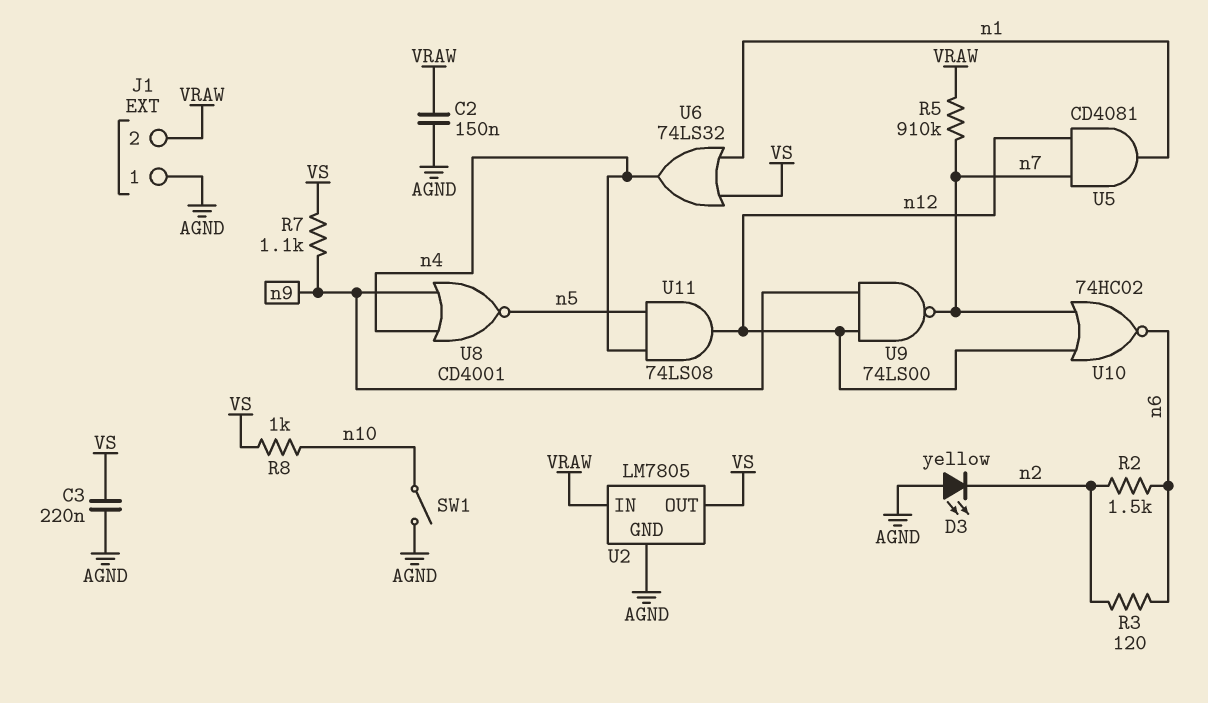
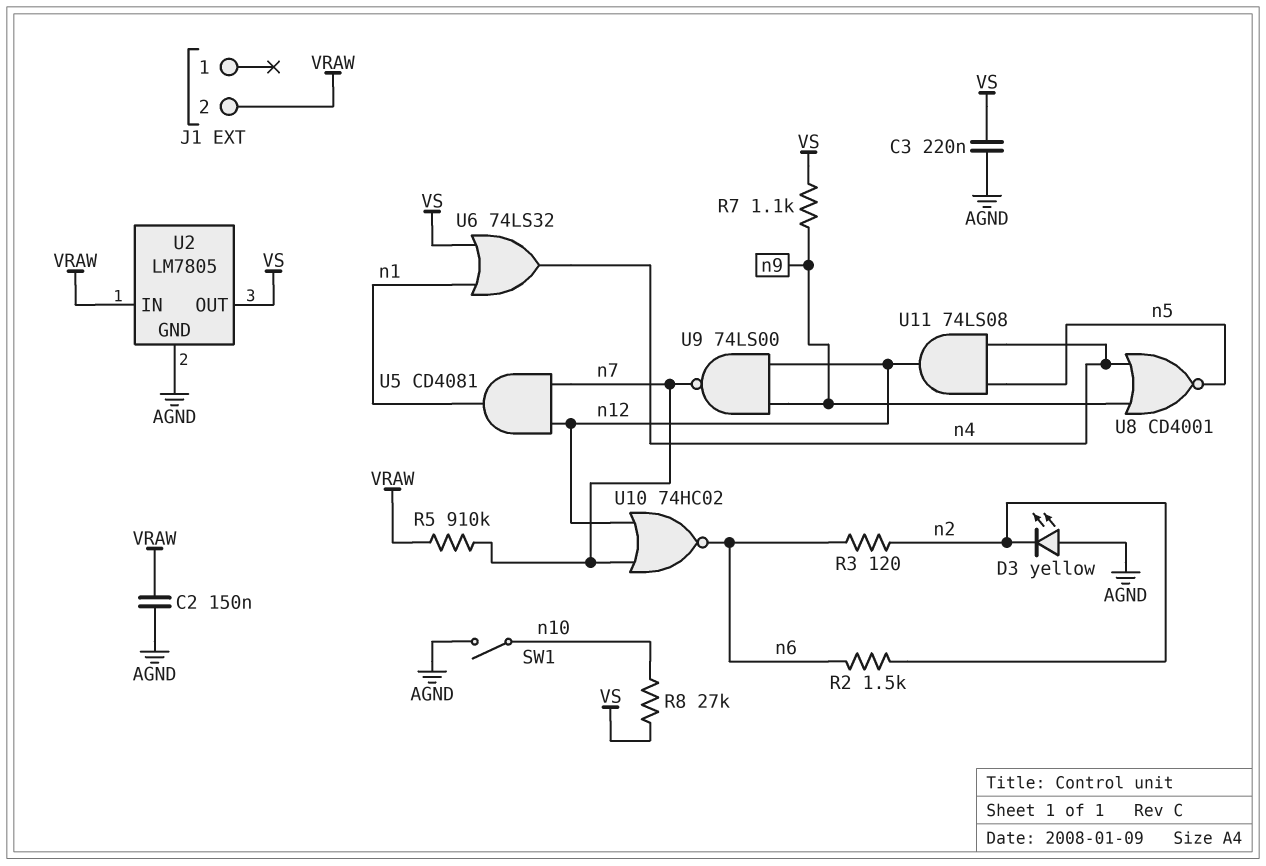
J1 pin 1: AGND -> none
R8: 1k (VS, n10) -> 27k (VS, n10)

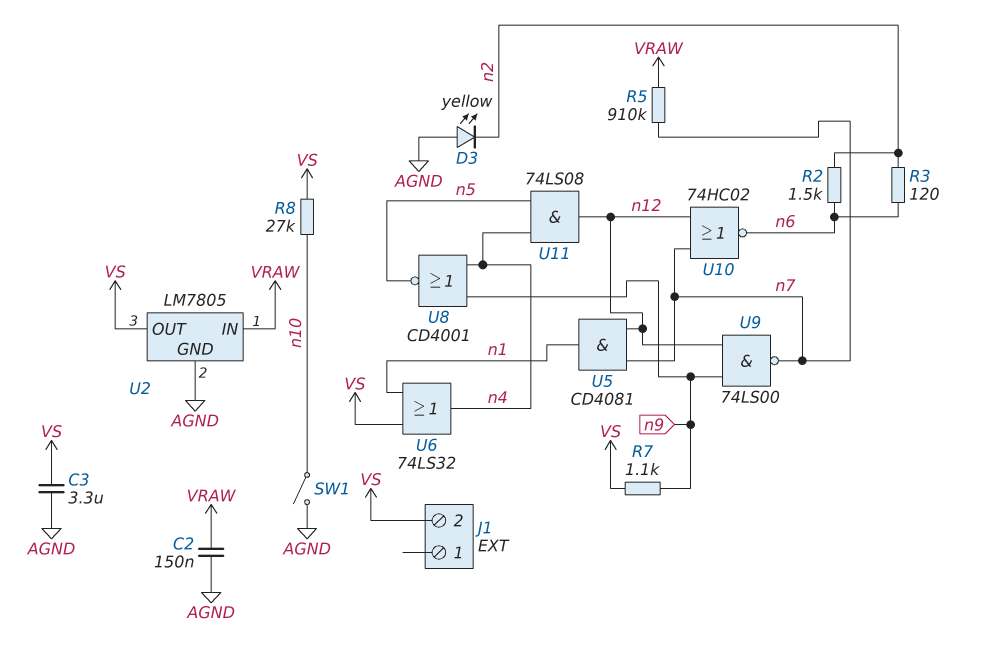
C3: 220nF (AGND, VS) -> 3.3uF (AGND, VS)
J1 pin 2: VRAW -> VS

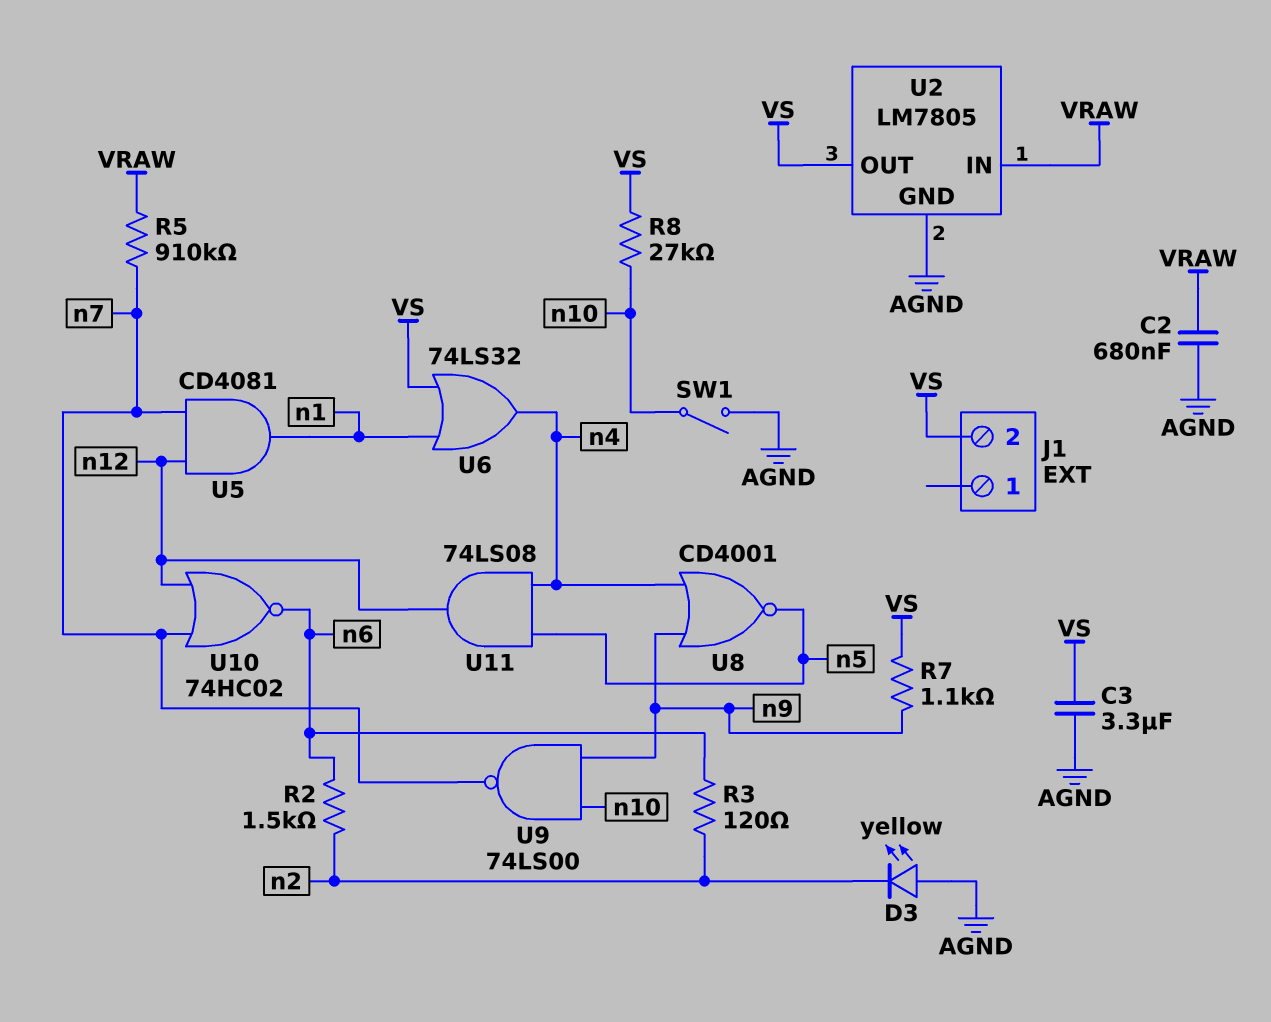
C2: 150nF (AGND, VRAW) -> 680nF (AGND, VRAW)
U9: NAND 74LS00 (in n9, in n12, out n7) -> NAND 74LS00 (in n9, in n10, out n7)

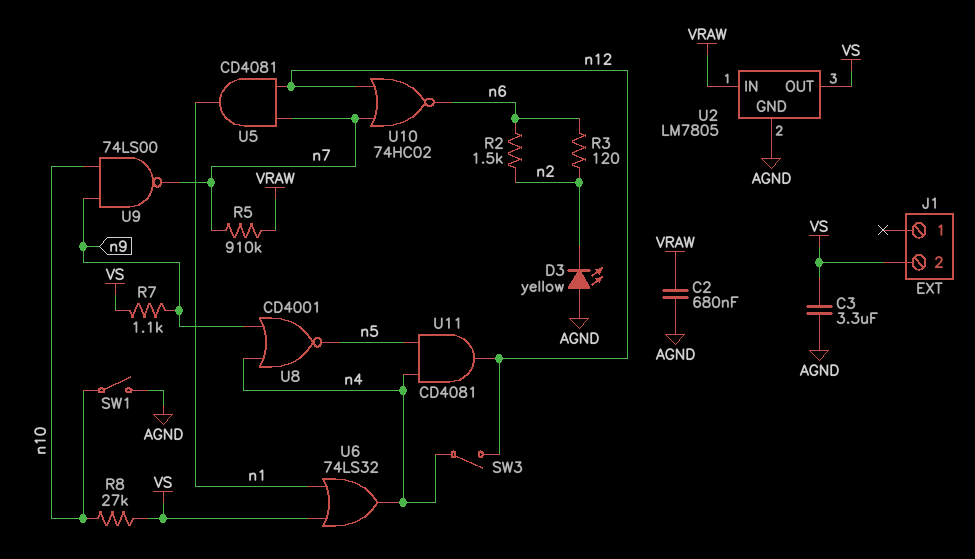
SW3: none -> switch (n4, n12)
U11: AND 74LS08 (in n4, in n5, out n12) -> AND CD4081 (in n4, in n5, out n12)

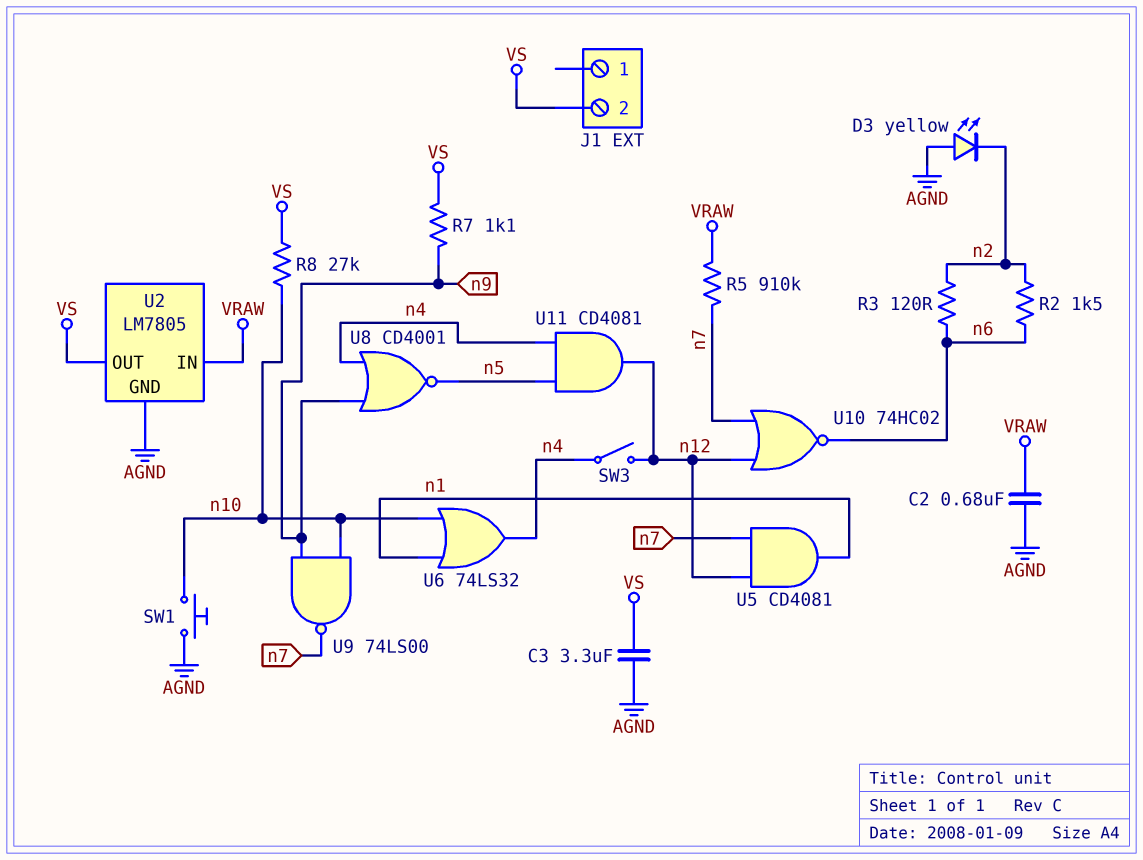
SW1: switch (AGND, n10) -> button (AGND, n10)
U6: OR 74LS32 (in VS, in n1, out n4) -> OR 74LS32 (in n1, in n10, out n4)

